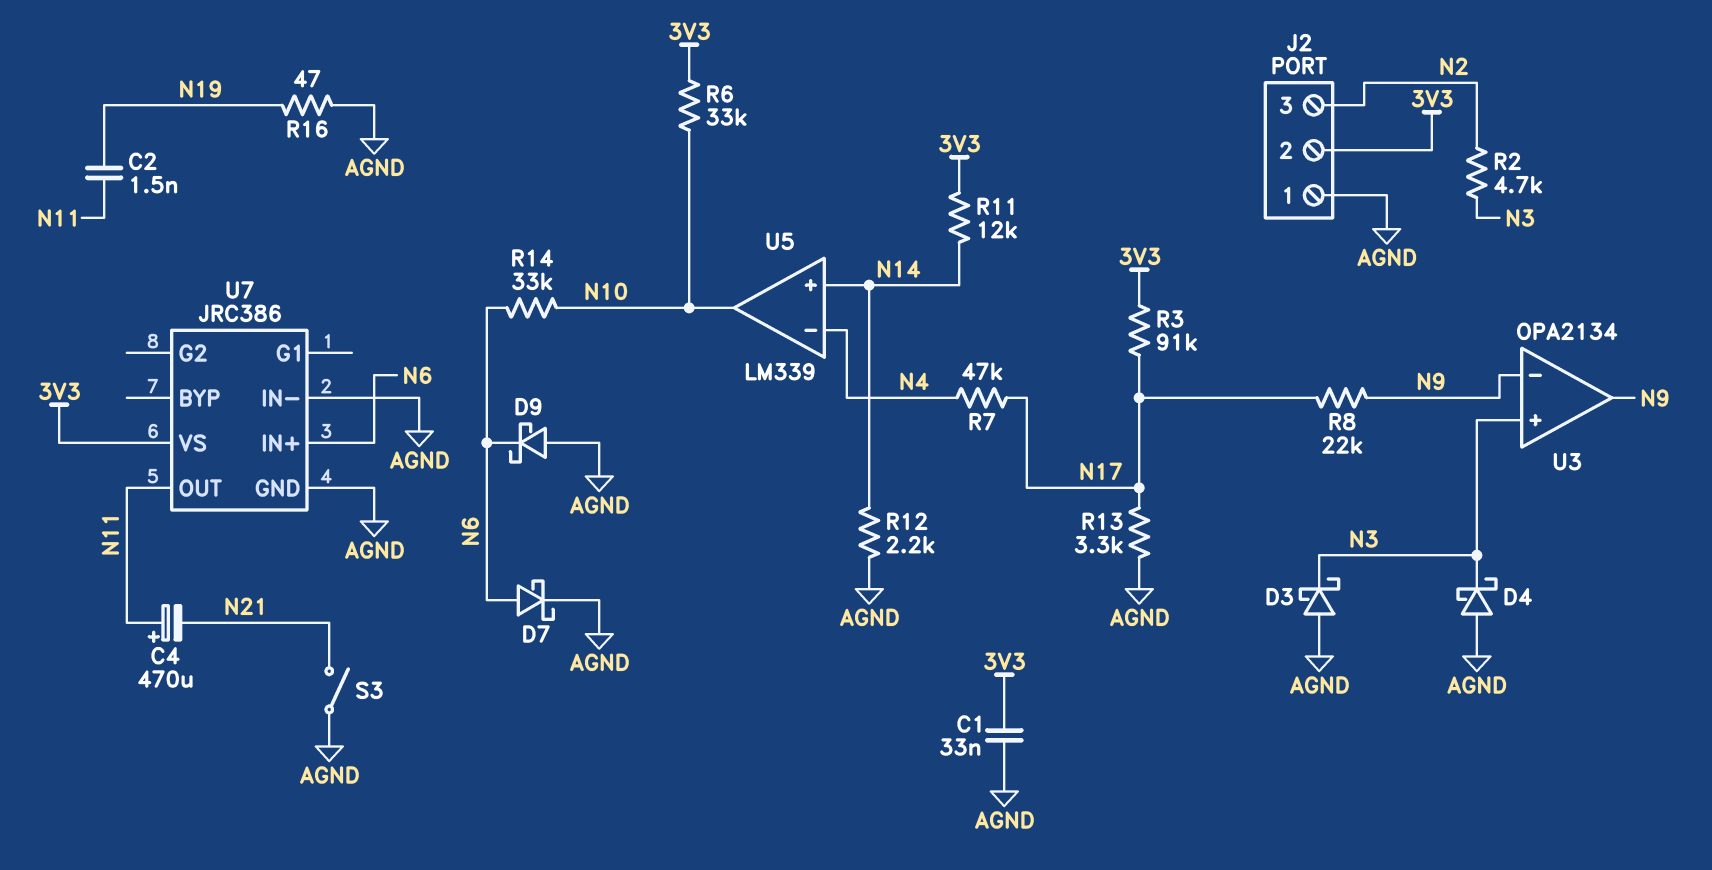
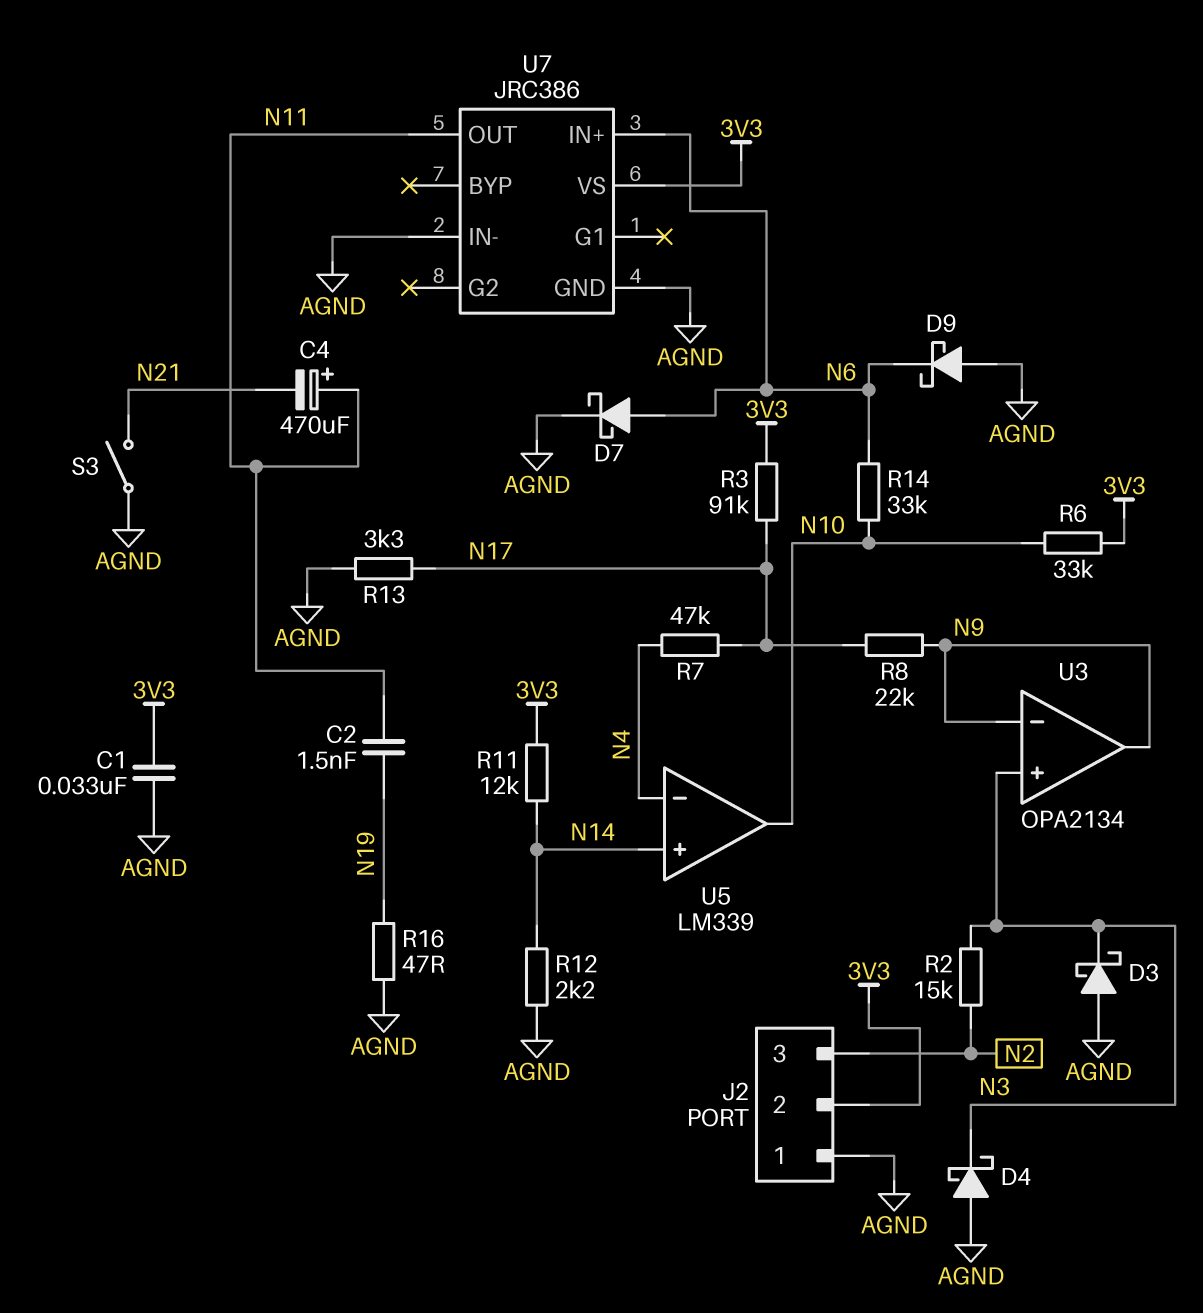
R2: 4.7k (N2, N3) -> 15k (N2, N3)

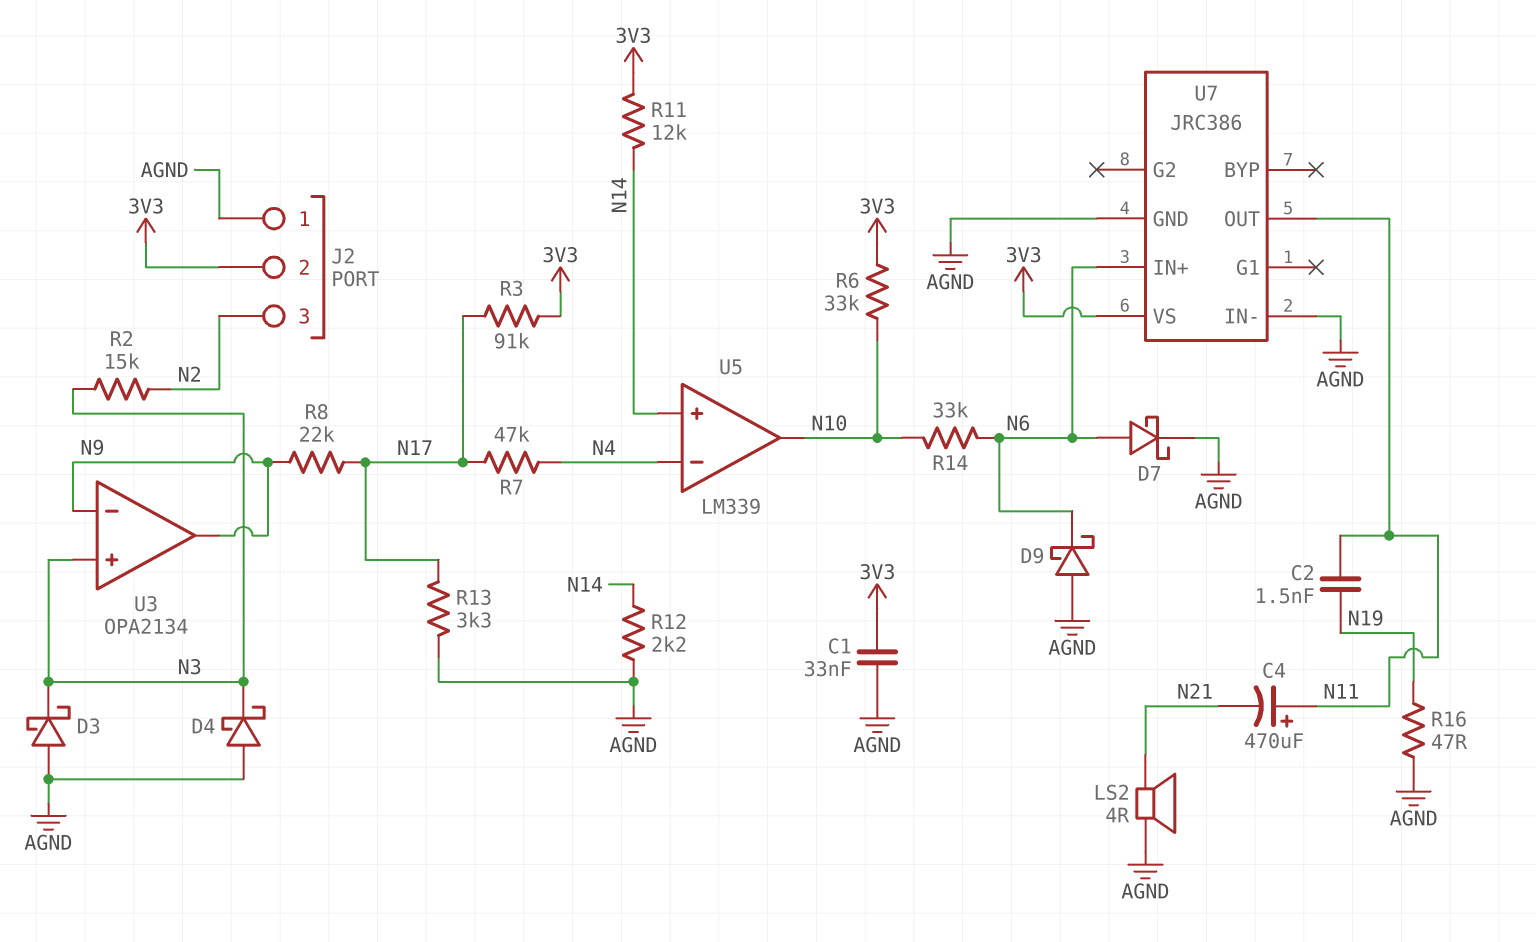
LS2: none -> speaker 4R (AGND, N21)
S3: switch (AGND, N21) -> none

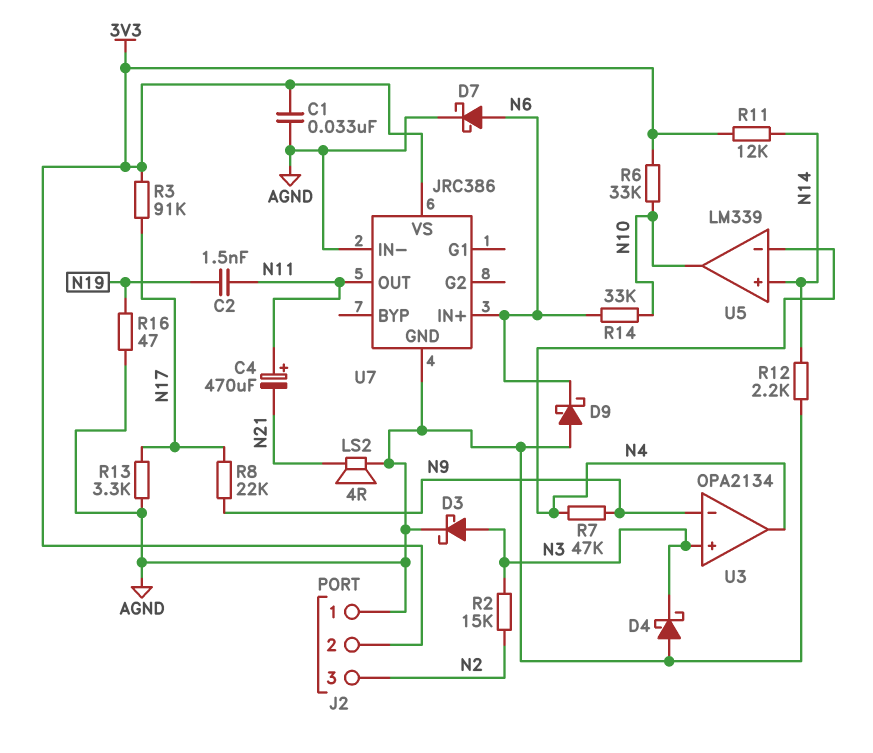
D3: schottky (A AGND, K N3) -> schottky (A N3, K AGND)
R7: 47k (N4, N17) -> 47k (N4, N9)
U3 pin out: N9 -> N4

